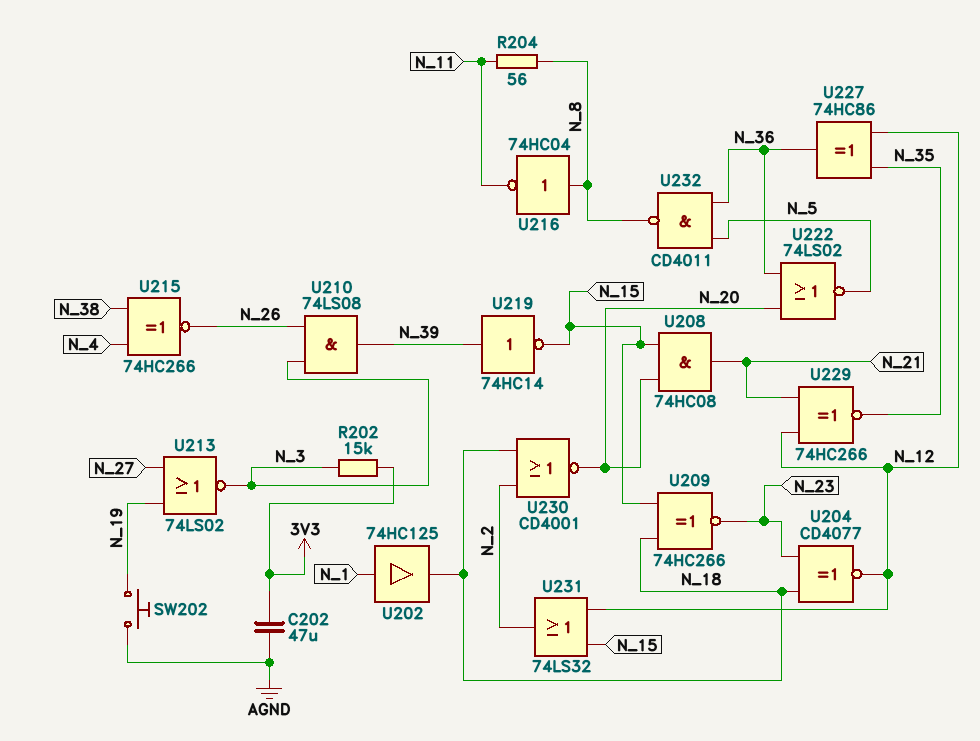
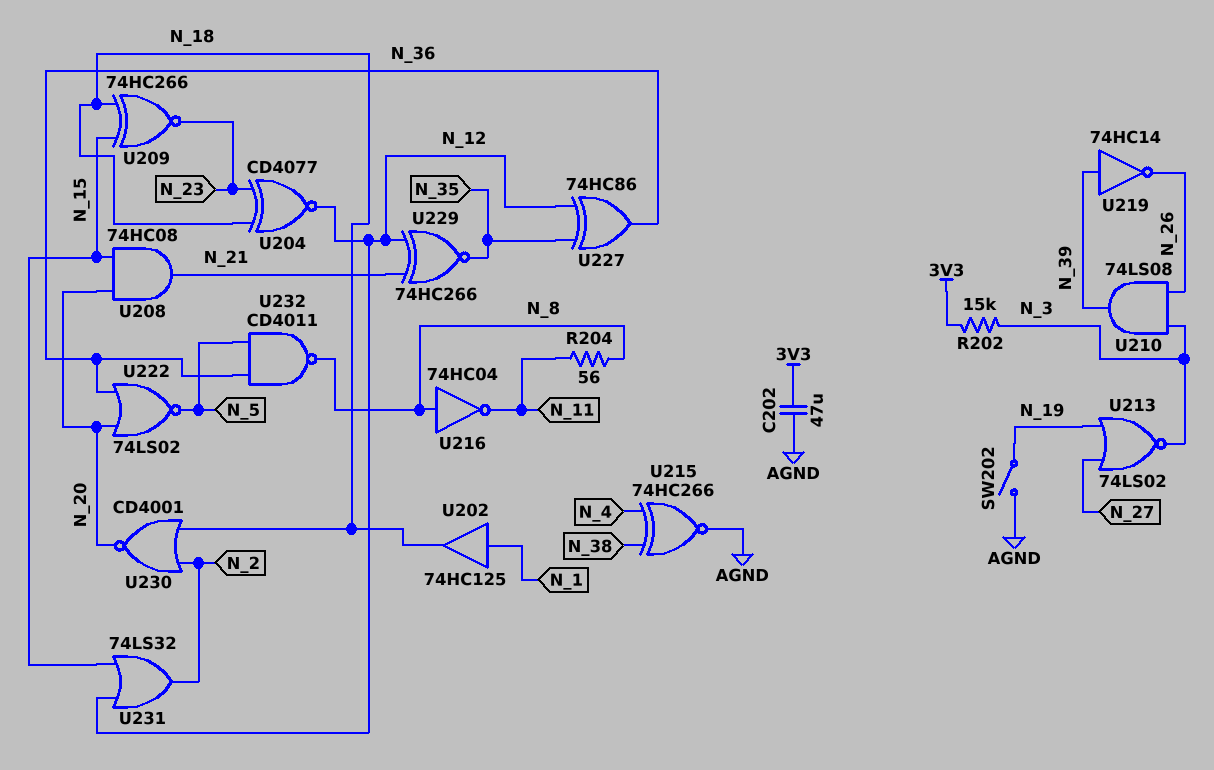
SW202: button (AGND, N_19) -> switch (AGND, N_19)
U215: XNOR 74HC266 (in N_4, in N_38, out N_26) -> XNOR 74HC266 (in N_4, in N_38, out AGND)
U219: NOT 74HC14 (in N_39, out N_15) -> NOT 74HC14 (in N_39, out N_26)

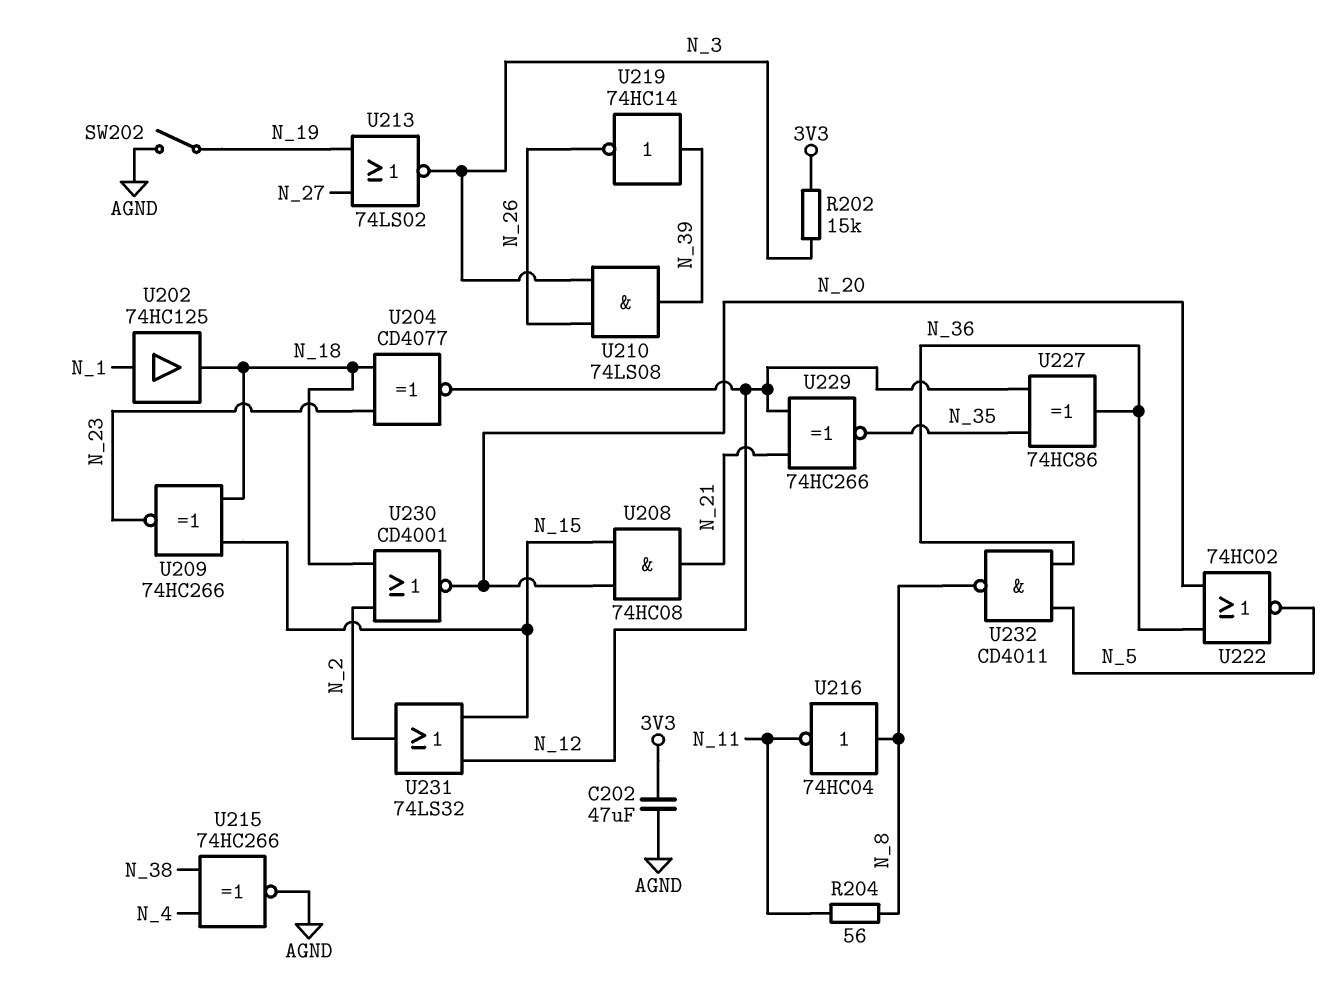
U222: NOR 74LS02 (in N_20, in N_36, out N_5) -> NOR 74HC02 (in N_20, in N_36, out N_5)

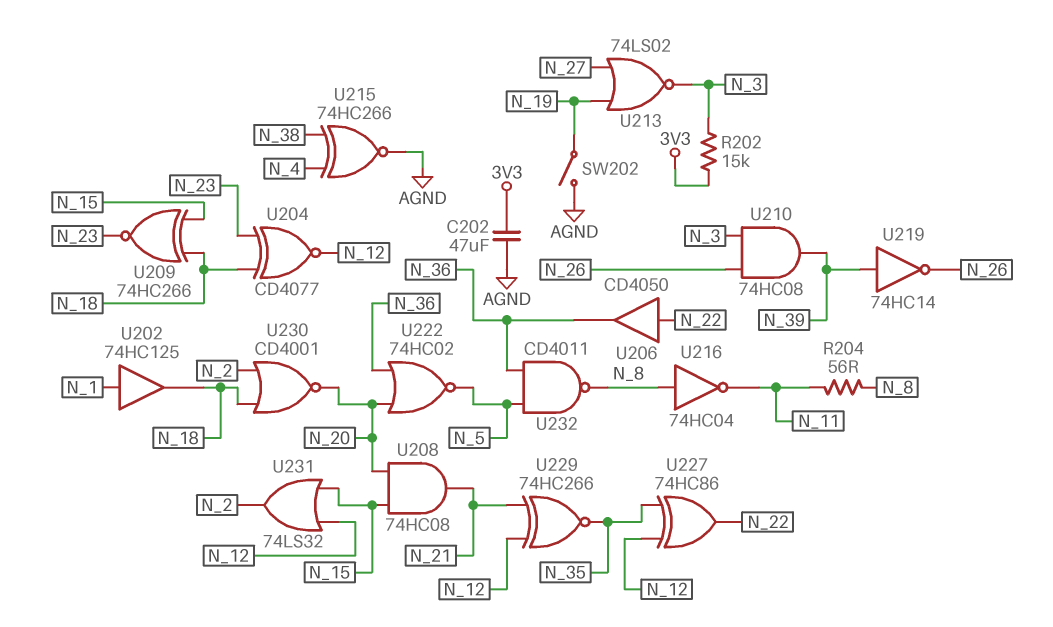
U206: none -> buffer CD4050 (in N_22, out N_36)
U210: AND 74LS08 (in N_3, in N_26, out N_39) -> AND 74HC08 (in N_3, in N_26, out N_39)
U227: XOR 74HC86 (in N_12, in N_35, out N_36) -> XOR 74HC86 (in N_12, in N_35, out N_22)

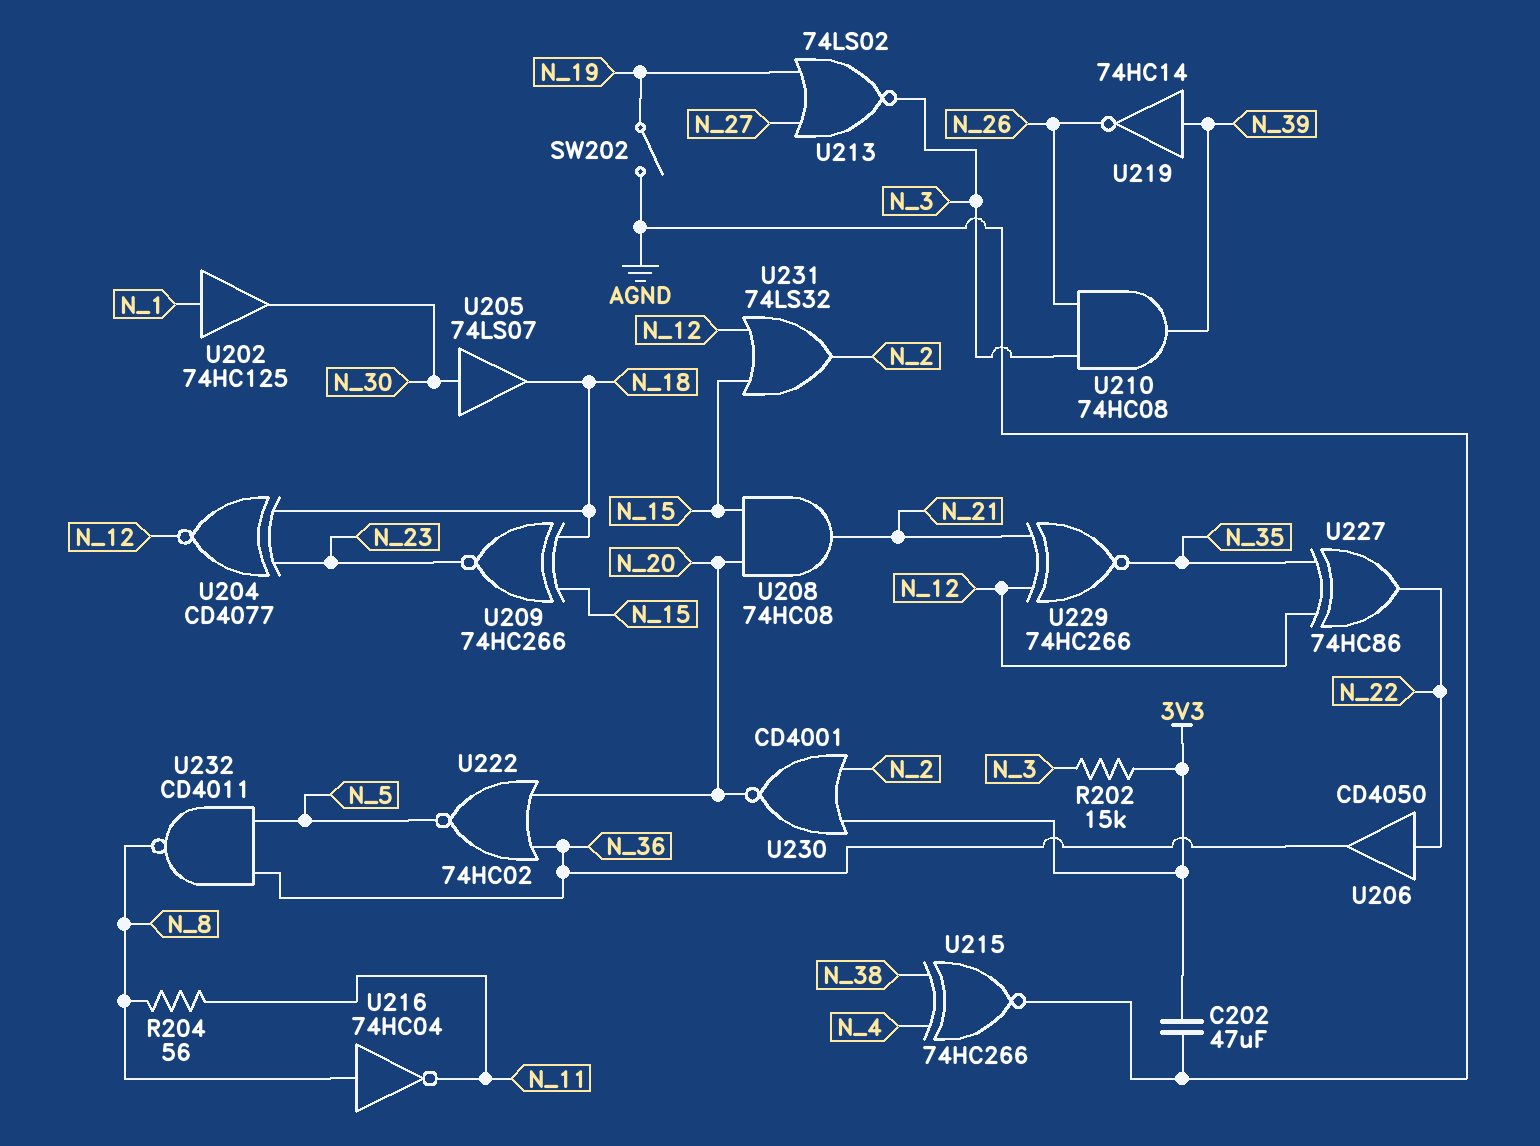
U202: buffer 74HC125 (in N_1, out N_18) -> buffer 74HC125 (in N_1, out N_30)
U205: none -> buffer 74LS07 (in N_30, out N_18)
U230: NOR CD4001 (in N_2, in N_18, out N_20) -> NOR CD4001 (in 3V3, in N_2, out N_20)

